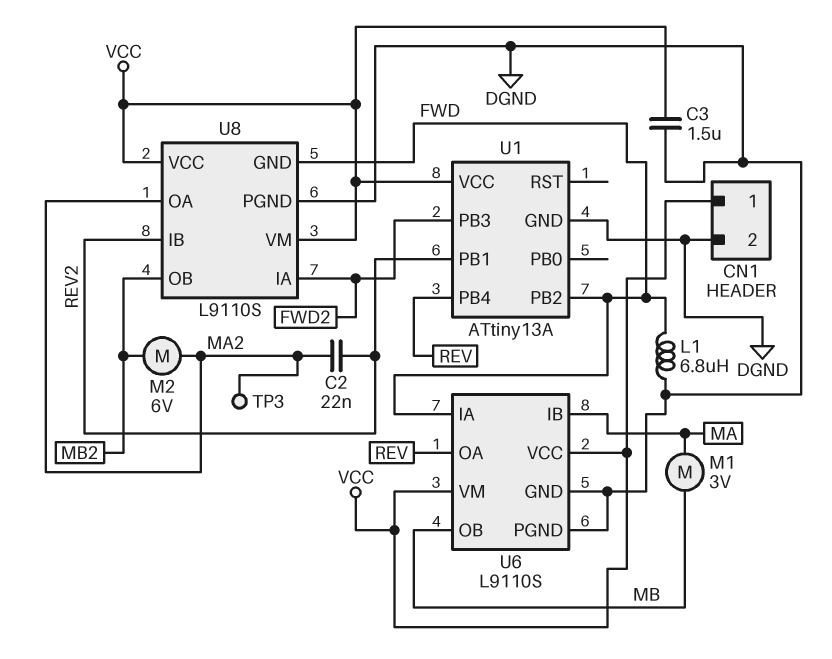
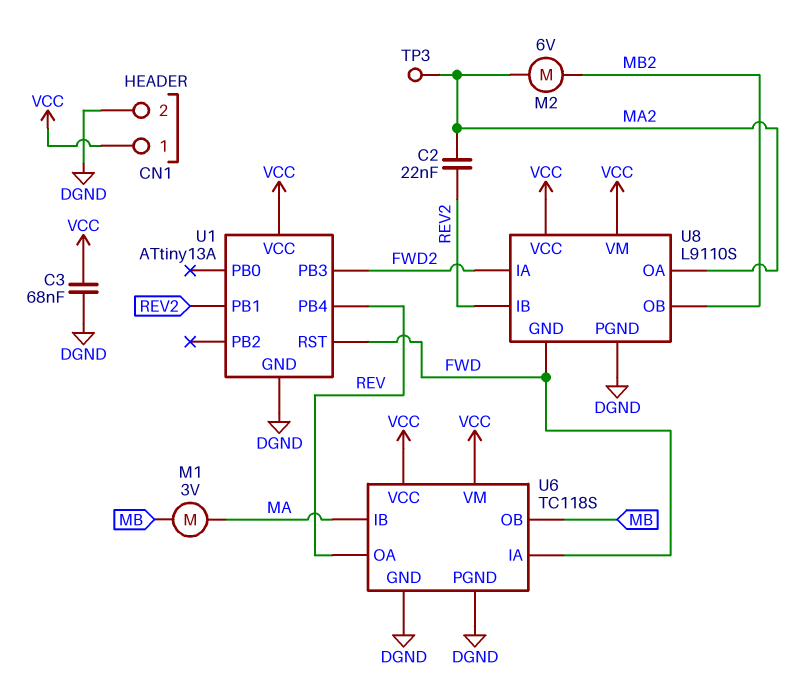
C3: 1.5uF (DGND, VCC) -> 68nF (DGND, VCC)
L1: 6.8uH (DGND, FWD) -> none
U1 pin PB2: FWD -> none
U1 pin RST: none -> FWD
U6: L9110S -> TC118S

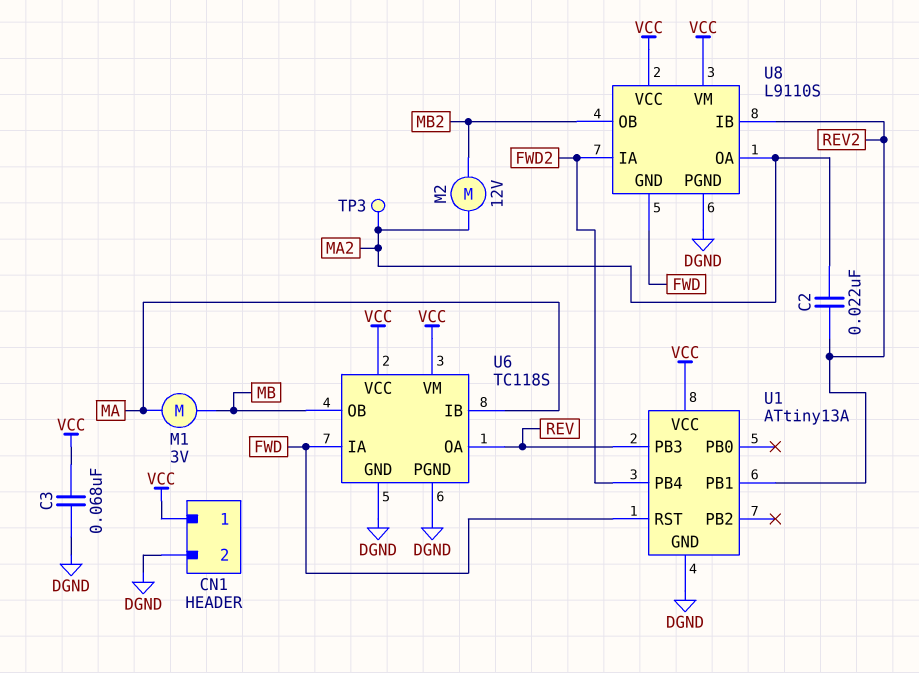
M2: motor 6V (MA2, MB2) -> motor 12V (MA2, MB2)
U1 pin PB3: FWD2 -> REV
U1 pin PB4: REV -> FWD2

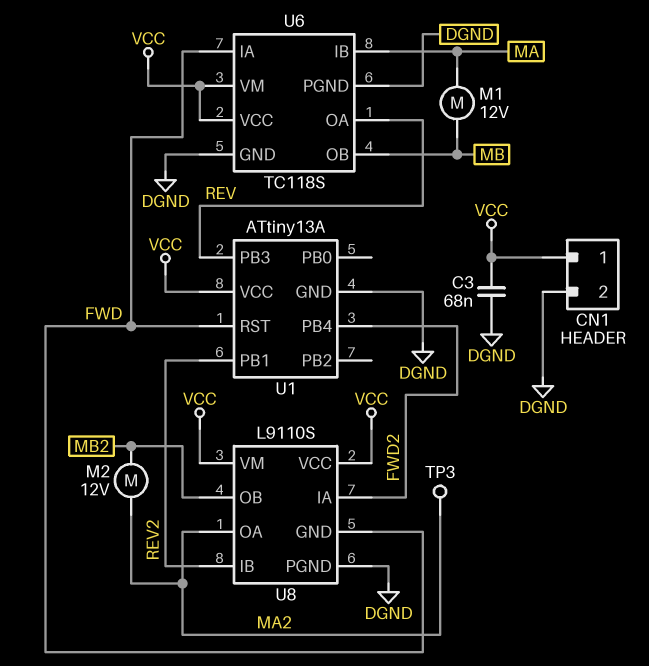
C2: 22nF (MA2, REV2) -> none
M1: motor 3V (MA, MB) -> motor 12V (MA, MB)

